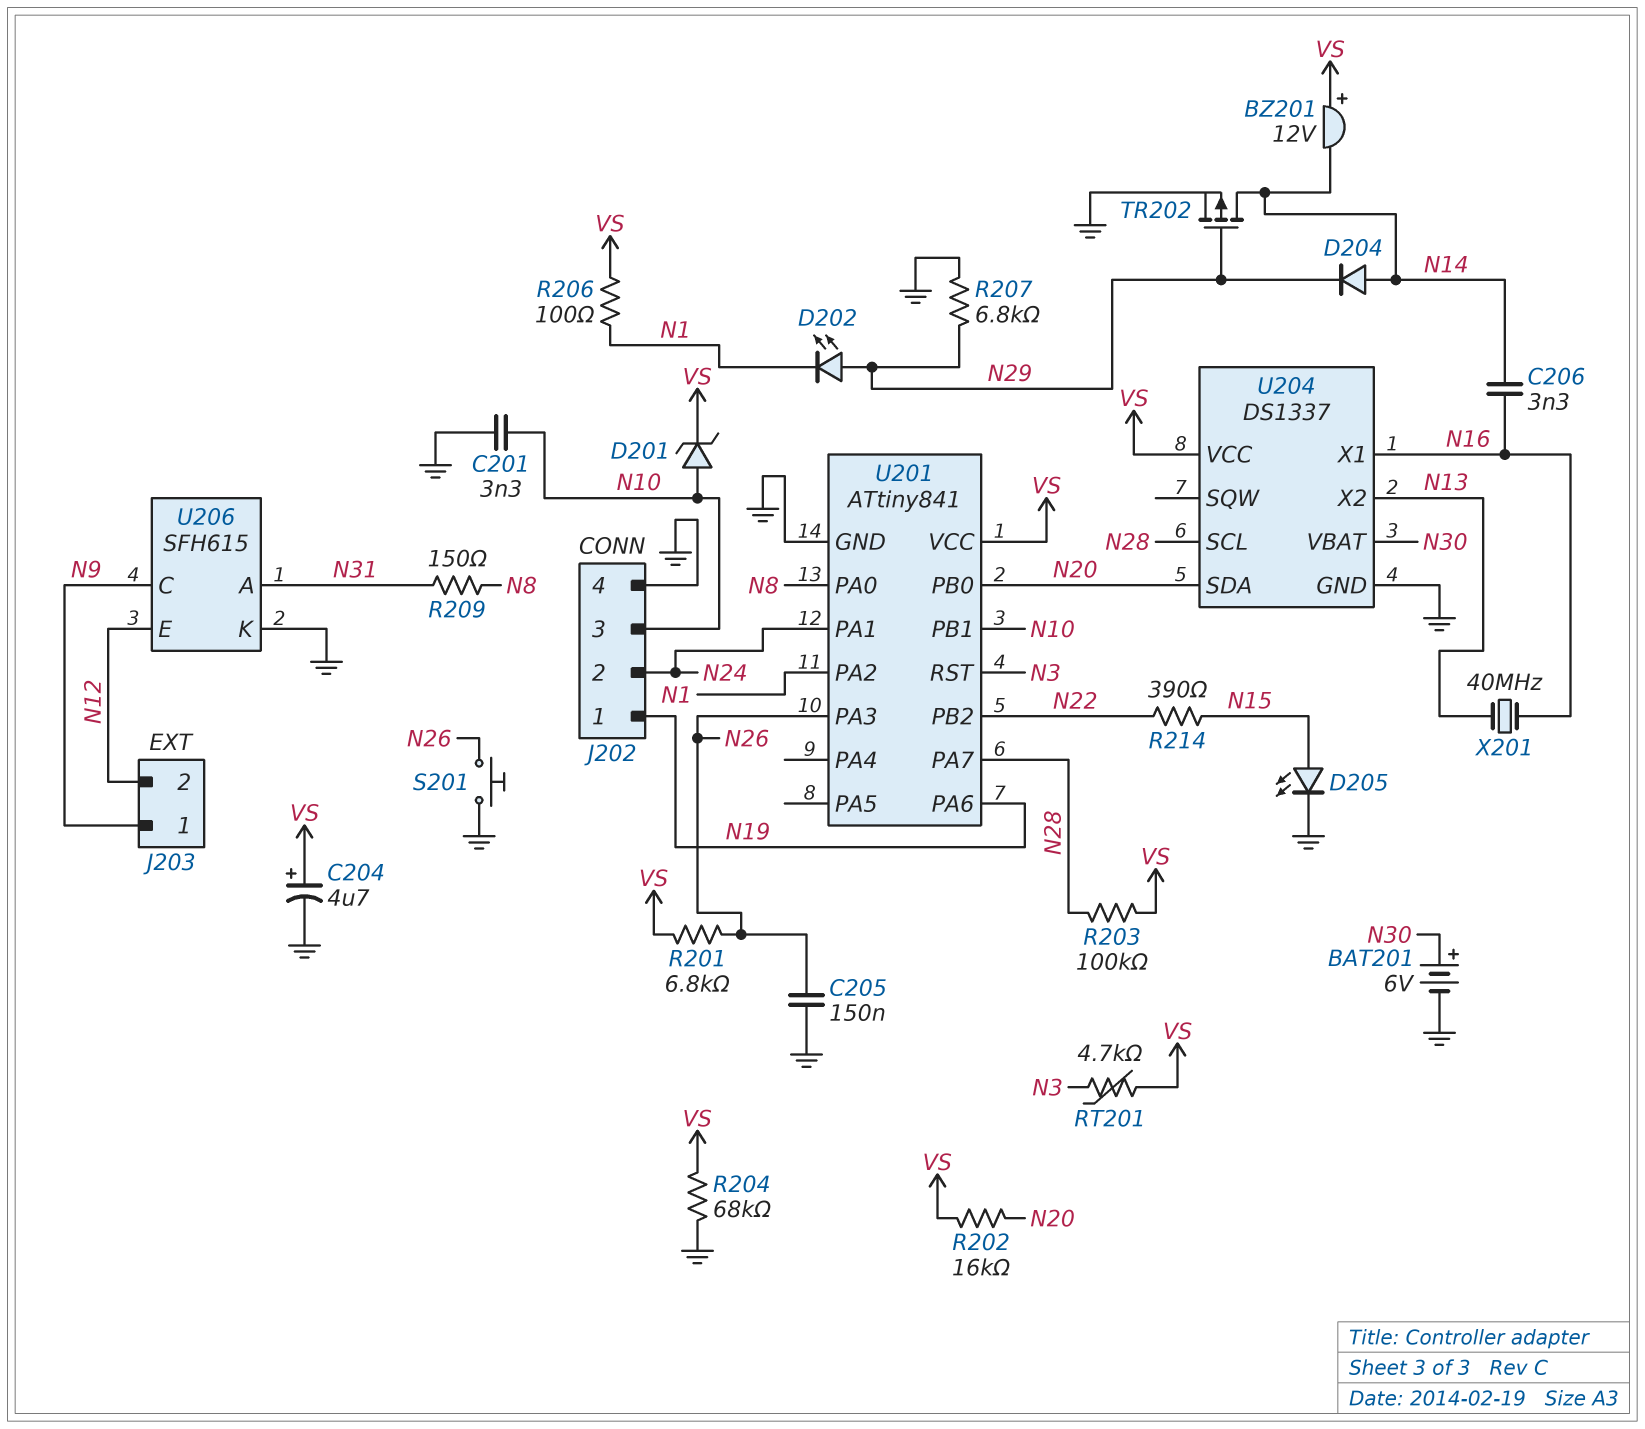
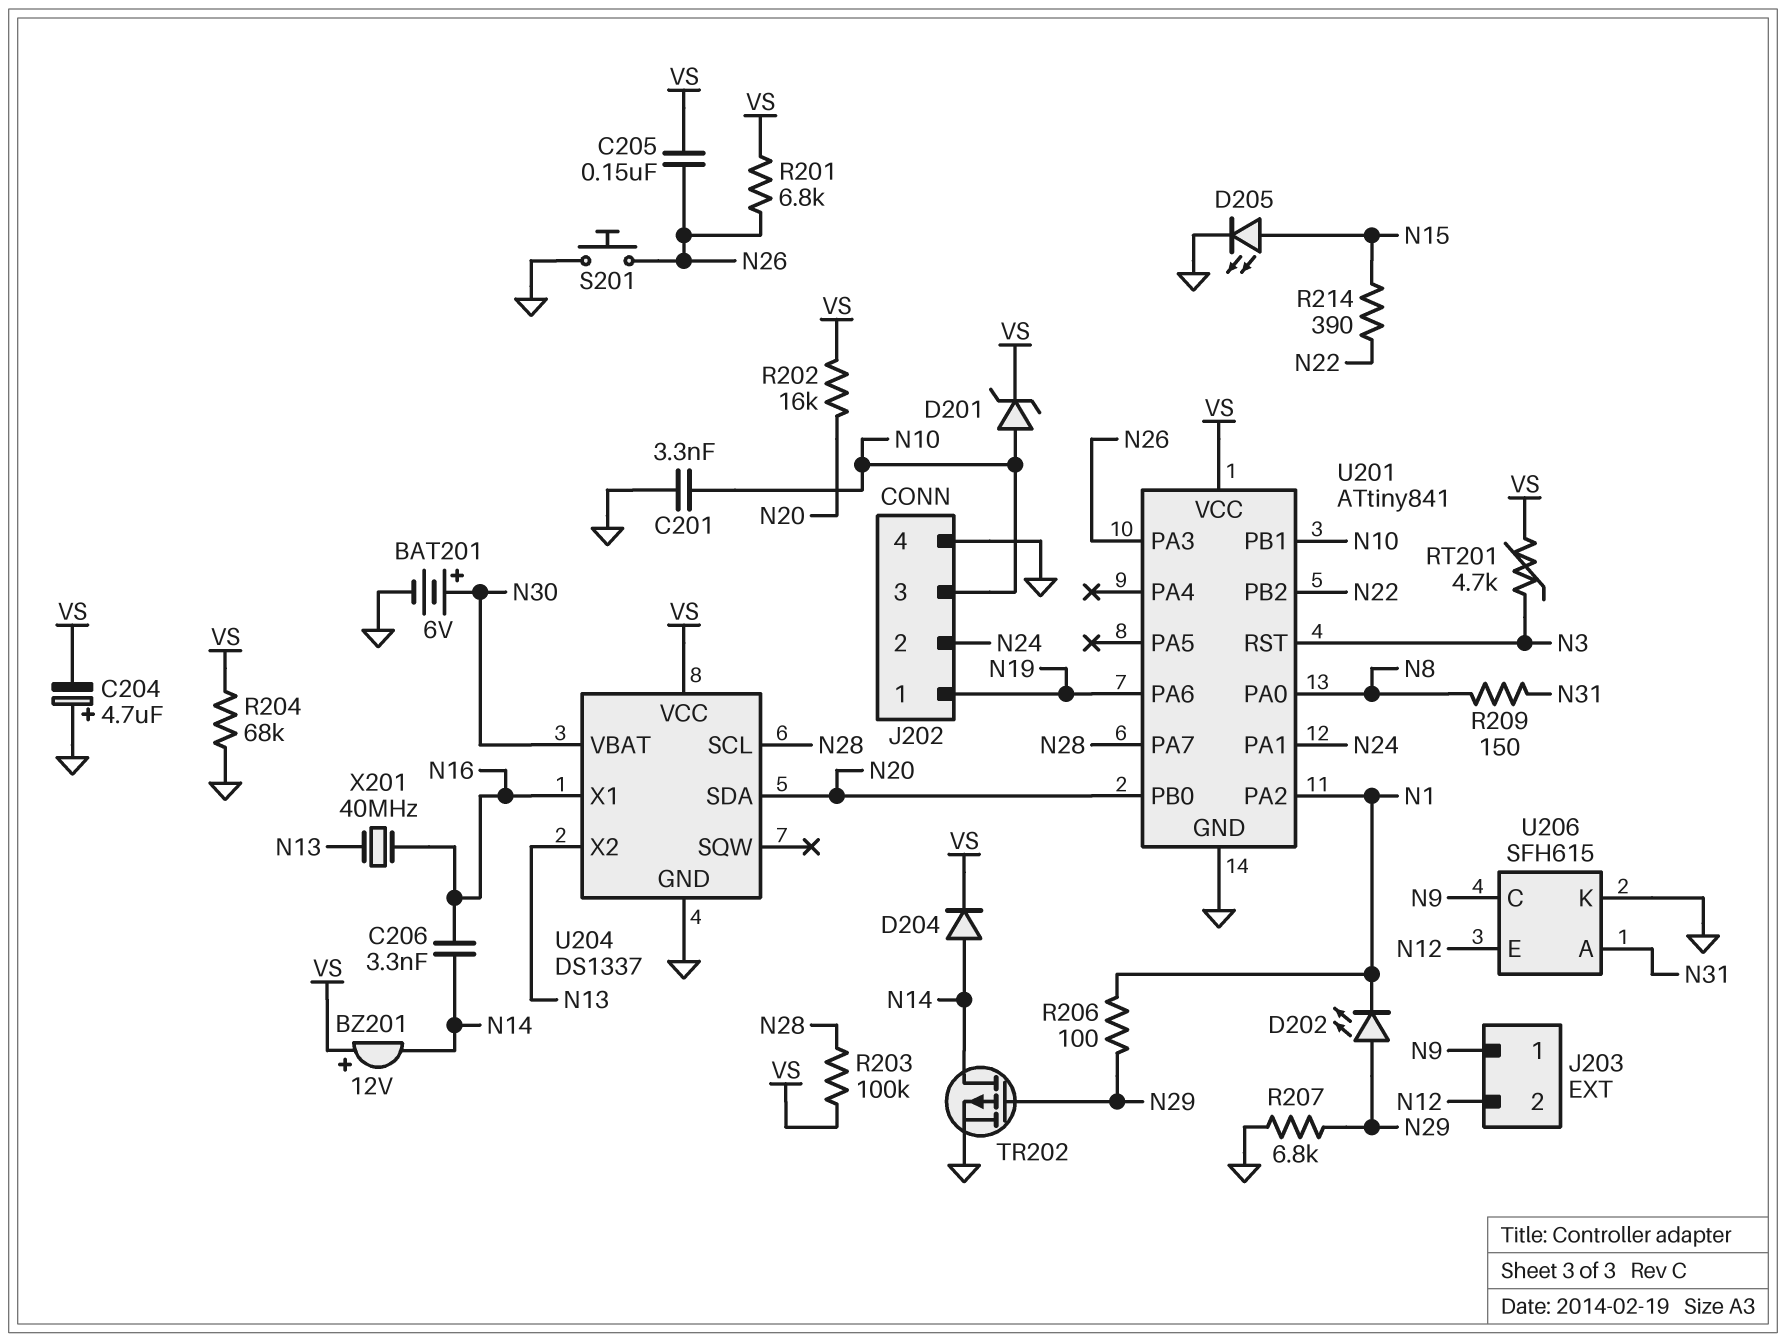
C204: 4.7uF (plus VS, minus GND) -> 4.7uF (plus GND, minus VS)
C205: 150nF (GND, N26) -> 150nF (N26, VS)
D204: diode (A N14, K N29) -> diode (A N14, K VS)
R206: 100 (N1, VS) -> 100 (N1, N29)

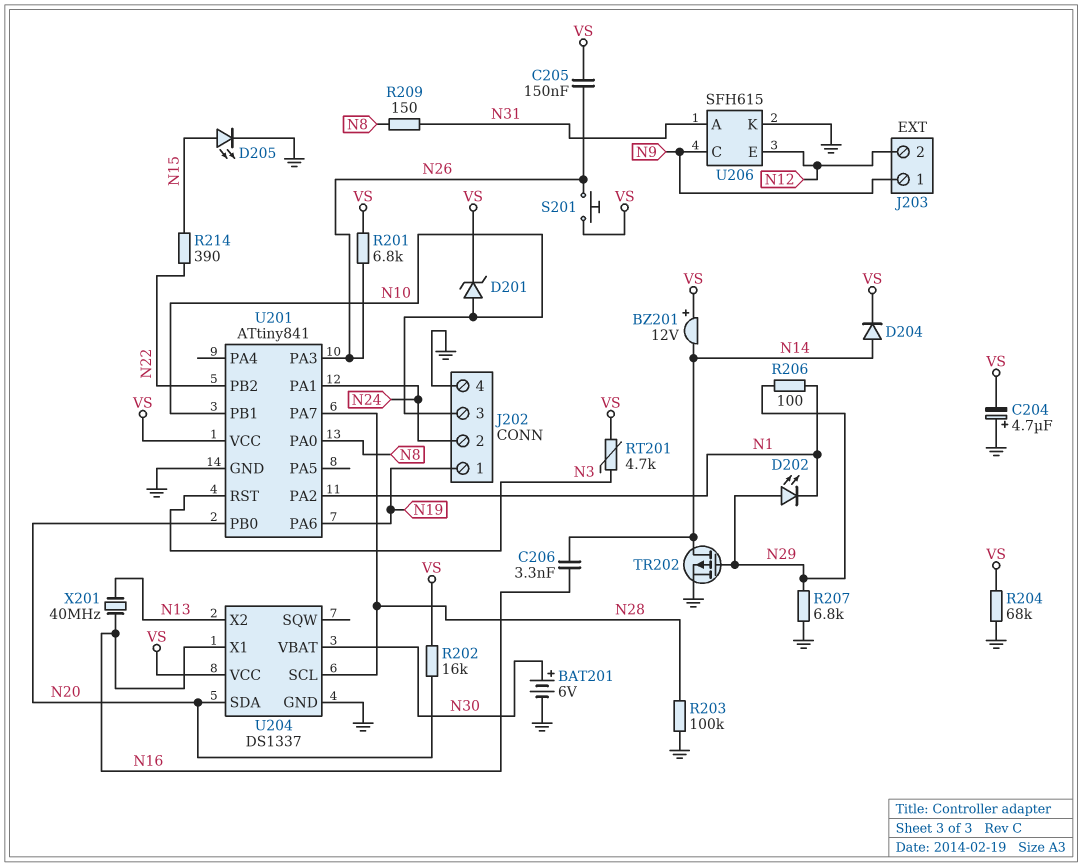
C201: 3.3nF (GND, N10) -> none
R203: 100k (N28, VS) -> 100k (GND, N28)
S201: button (GND, N26) -> button (N26, VS)

